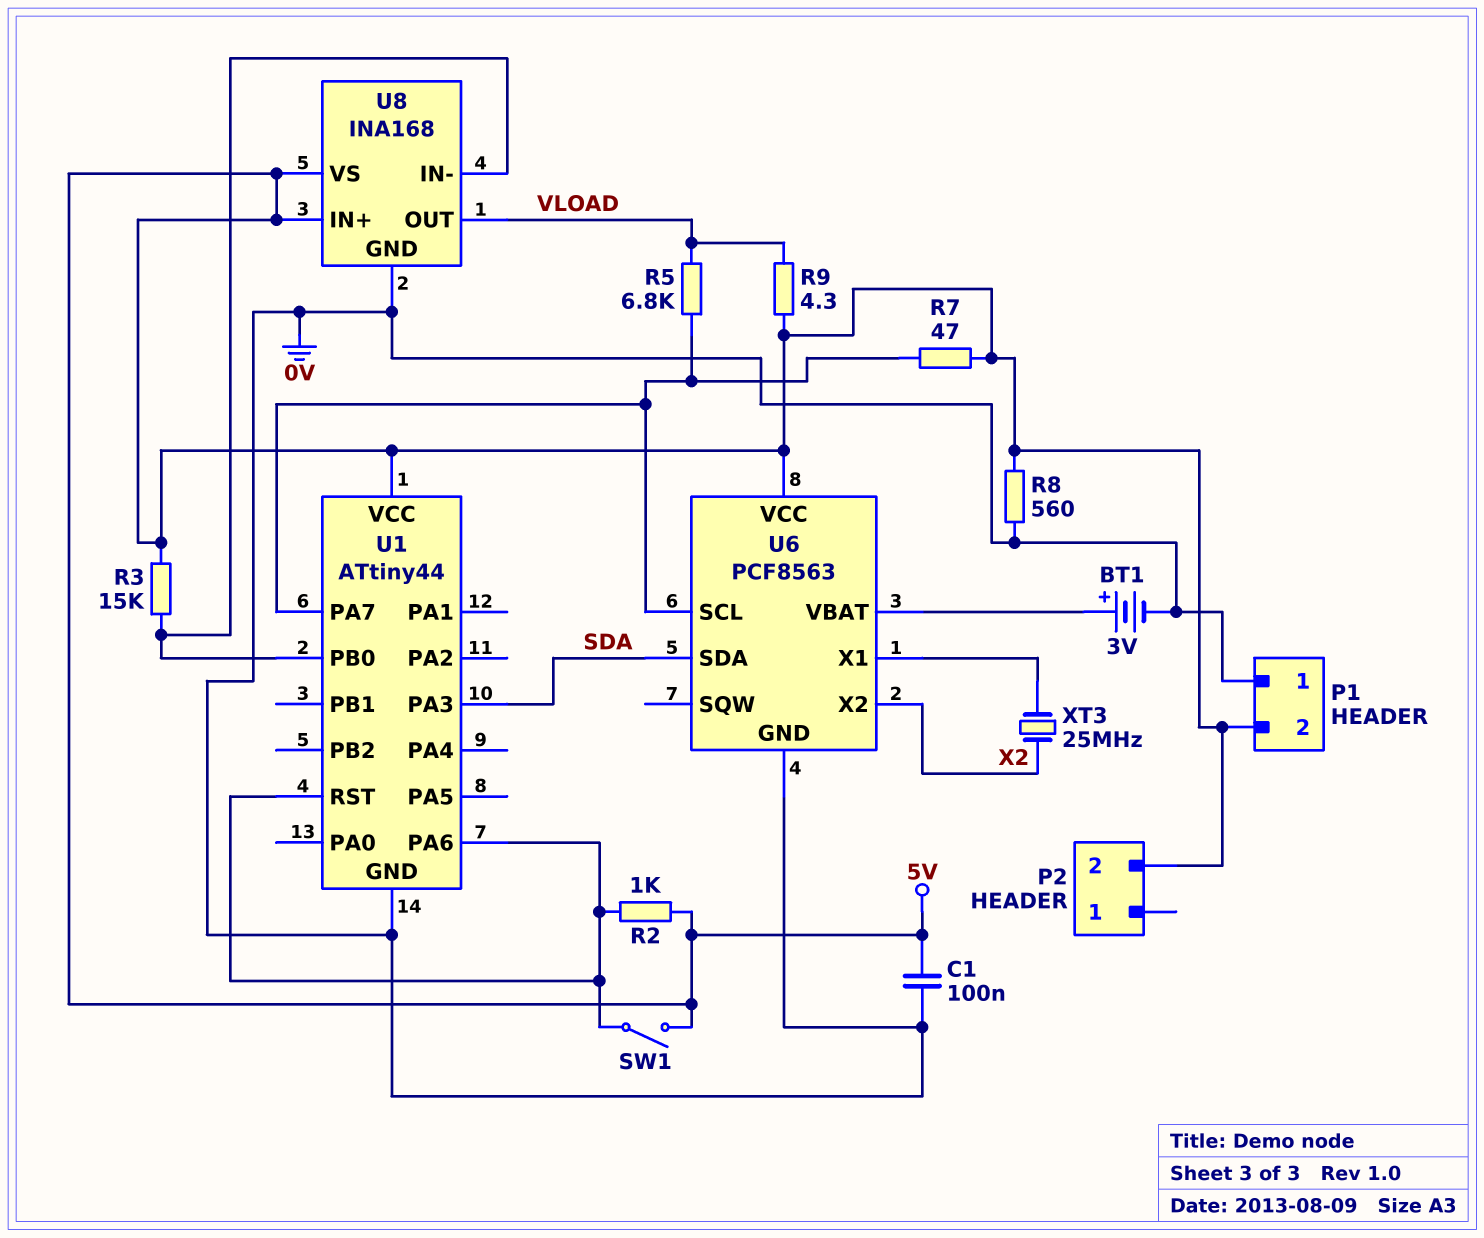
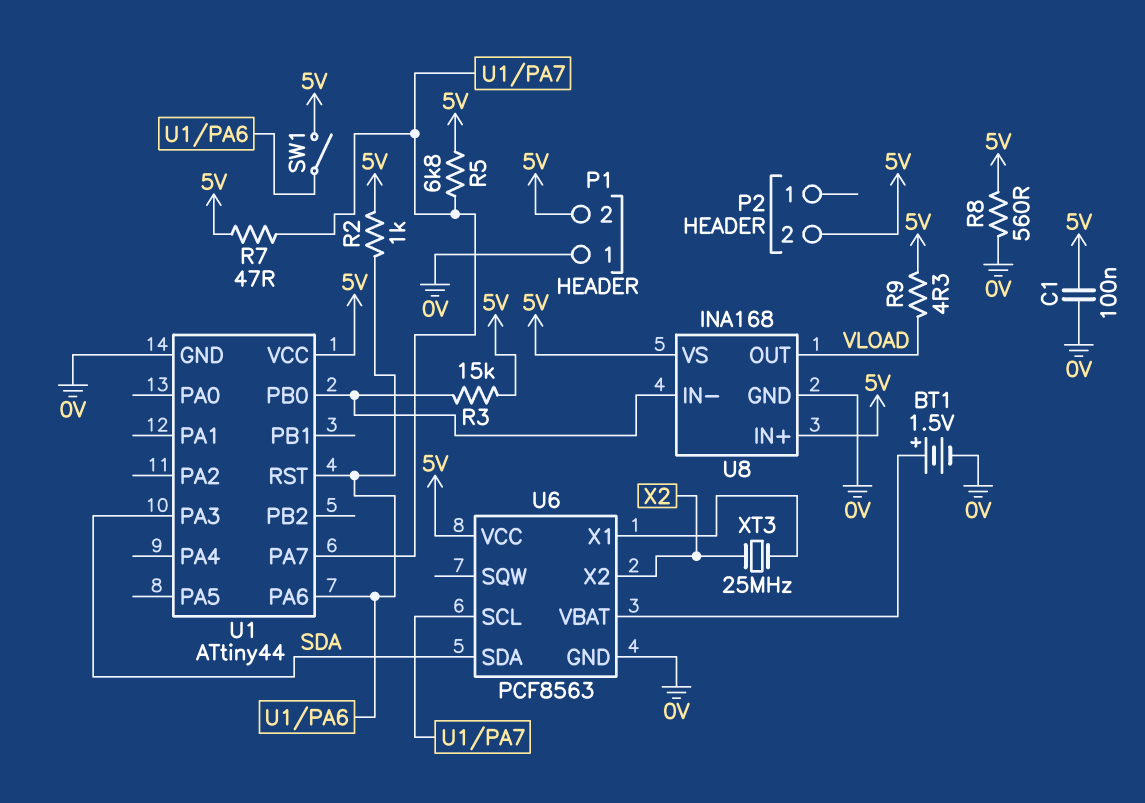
BT1: 3V (plus U6/VBAT, minus 0V) -> 1.5V (plus U6/VBAT, minus 0V)
R5: 6.8k (U1/PA7, VLOAD) -> 6.8k (5V, U1/PA7)

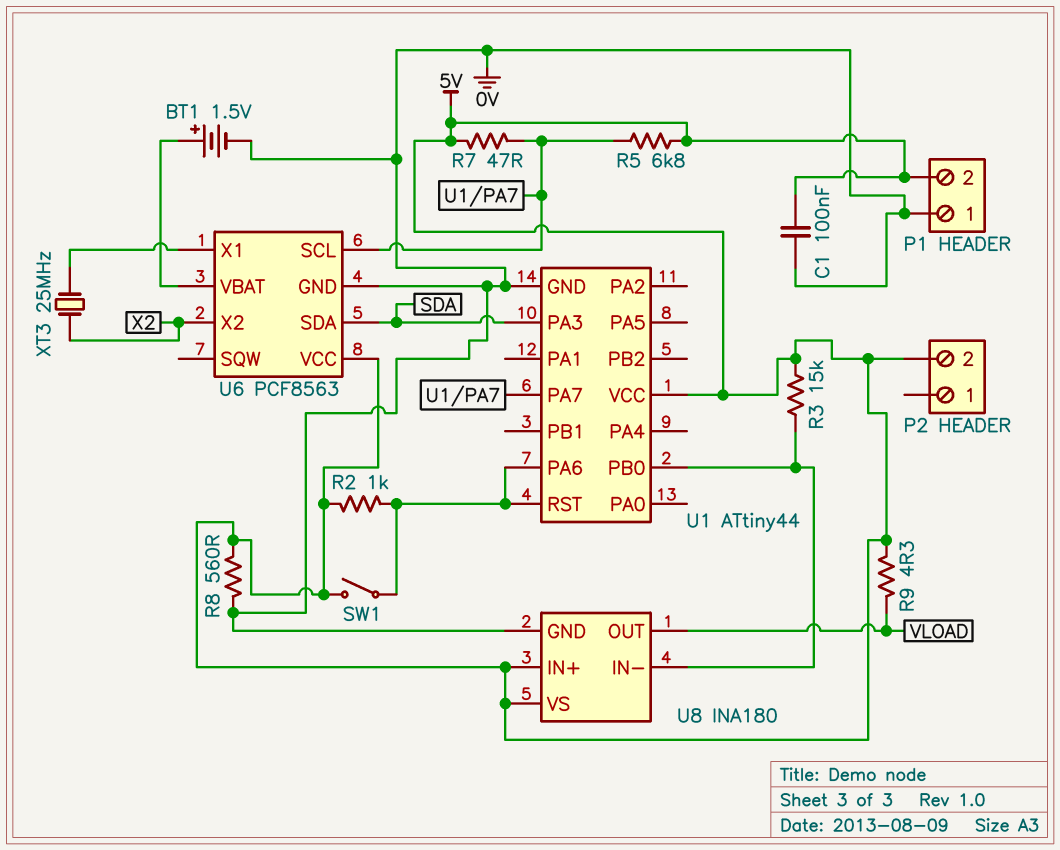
U8: INA168 -> INA180

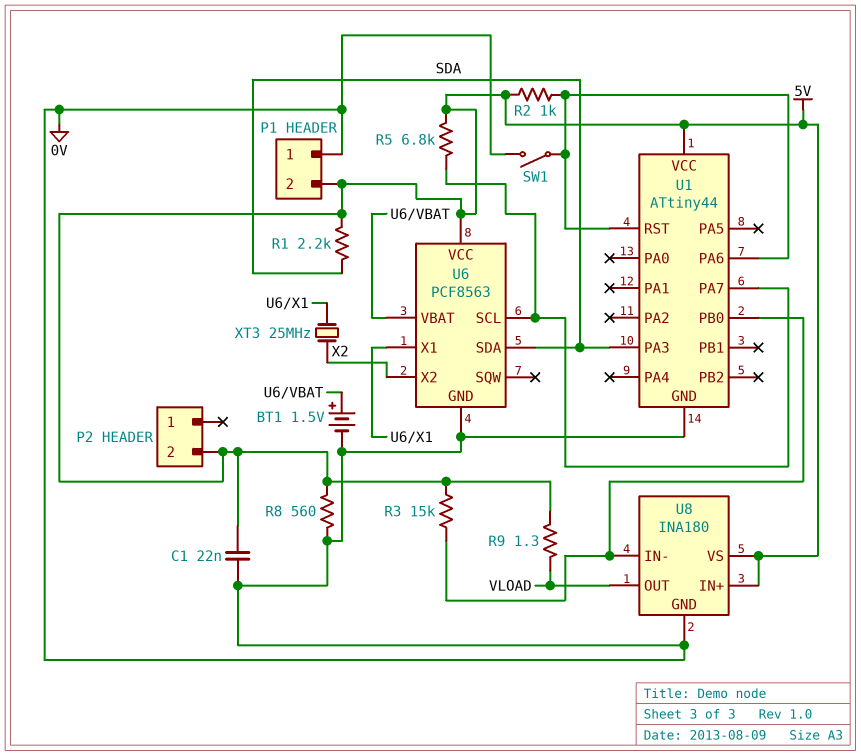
C1: 100nF (0V, 5V) -> 22nF (0V, 5V)
R1: none -> 2.2k (5V, SDA)
R7: 47 (5V, U1/PA7) -> none
R9: 4.3 (5V, VLOAD) -> 1.3 (5V, VLOAD)
SW1: switch (5V, U1/PA6) -> switch (0V, U1/PA6)

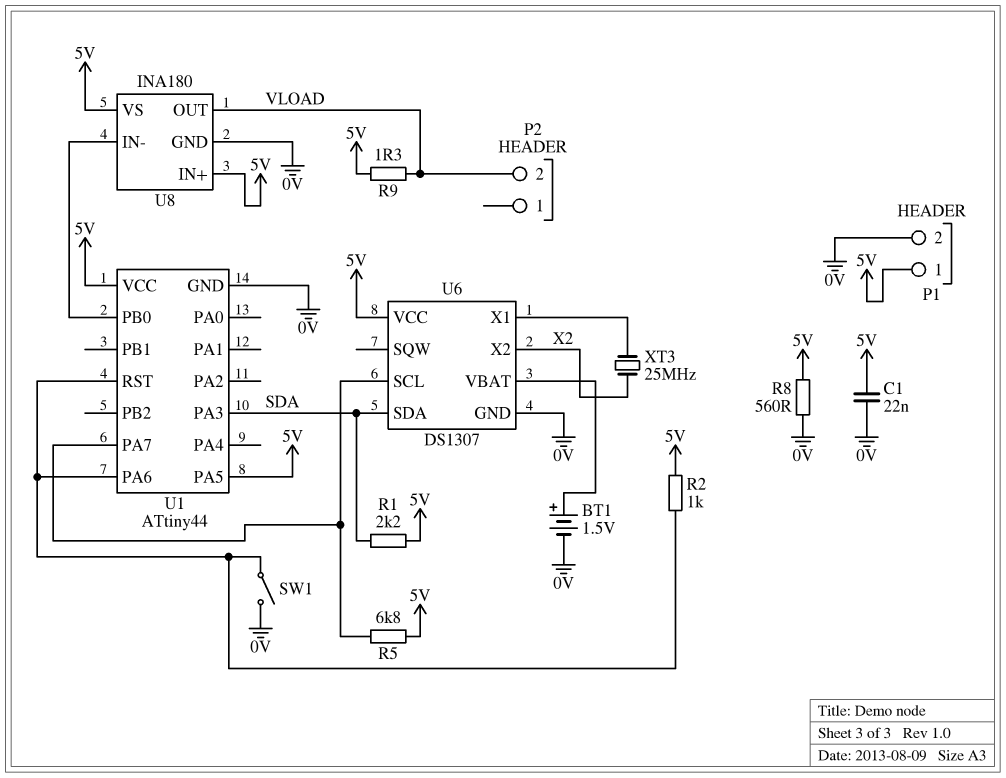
P1 pin 1: 0V -> 5V
P1 pin 2: 5V -> 0V
P2 pin 2: 5V -> VLOAD
R3: 15k (5V, U1/PB0) -> none
U1 pin PA5: none -> 5V
U6: PCF8563 -> DS1307

